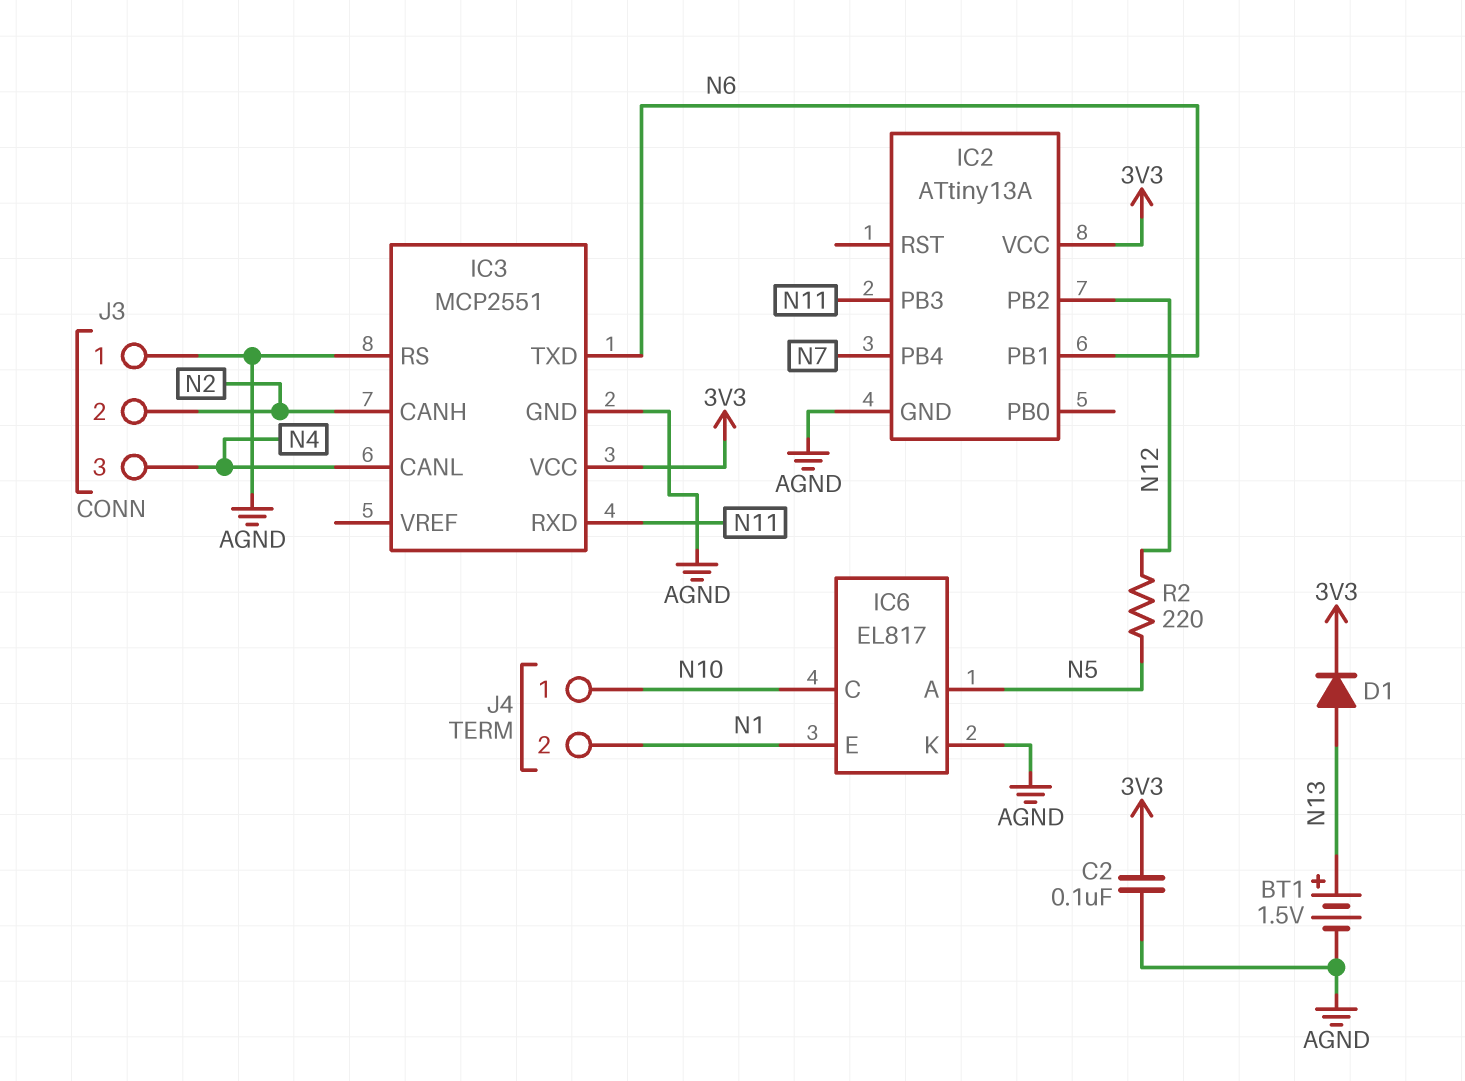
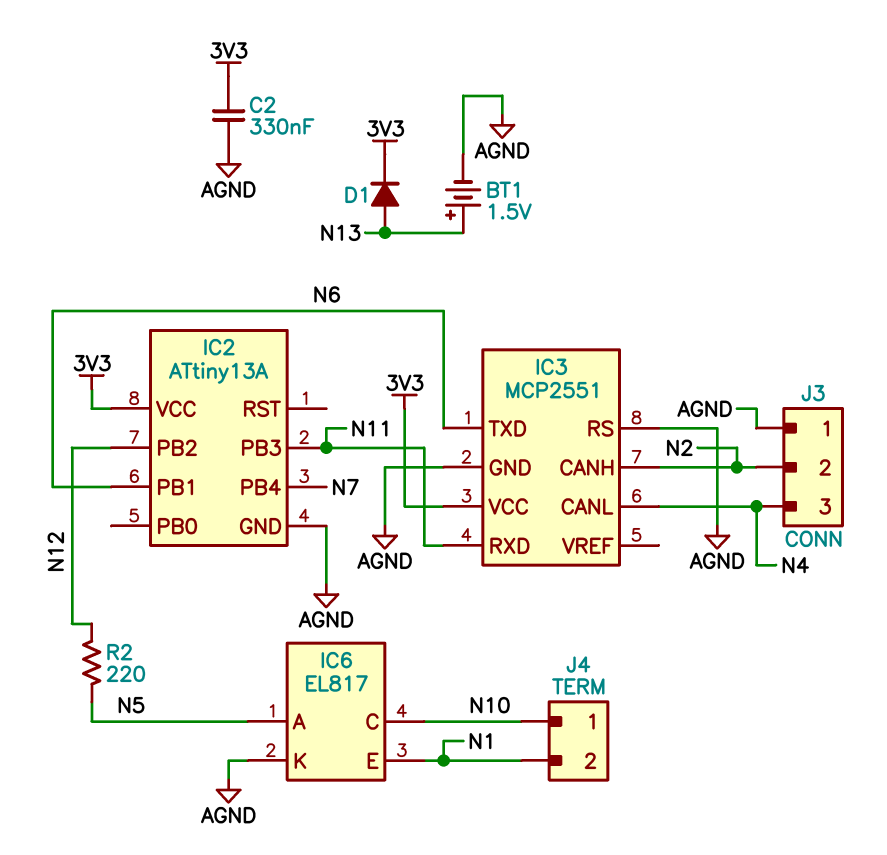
C2: 100nF (3V3, AGND) -> 330nF (3V3, AGND)

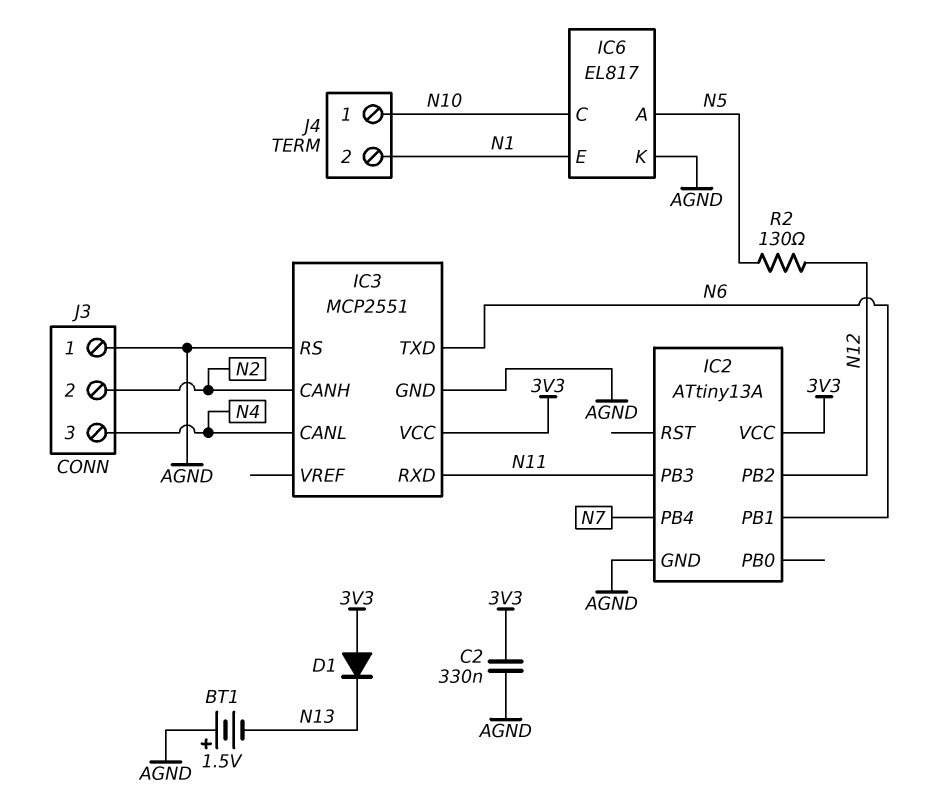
BT1: 1.5V (plus N13, minus AGND) -> 1.5V (plus AGND, minus N13)
D1: diode (A N13, K 3V3) -> diode (A 3V3, K N13)
R2: 220 (N5, N12) -> 130 (N5, N12)

